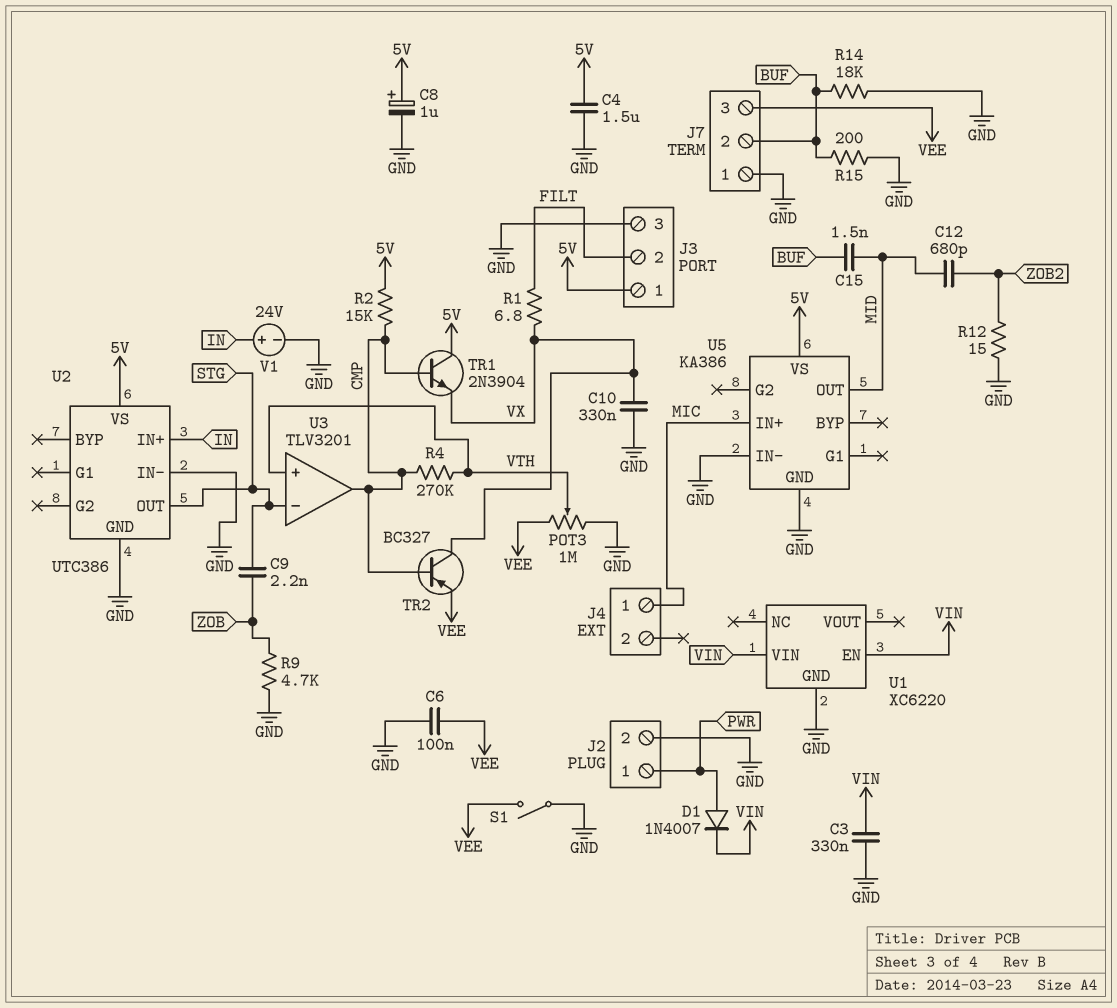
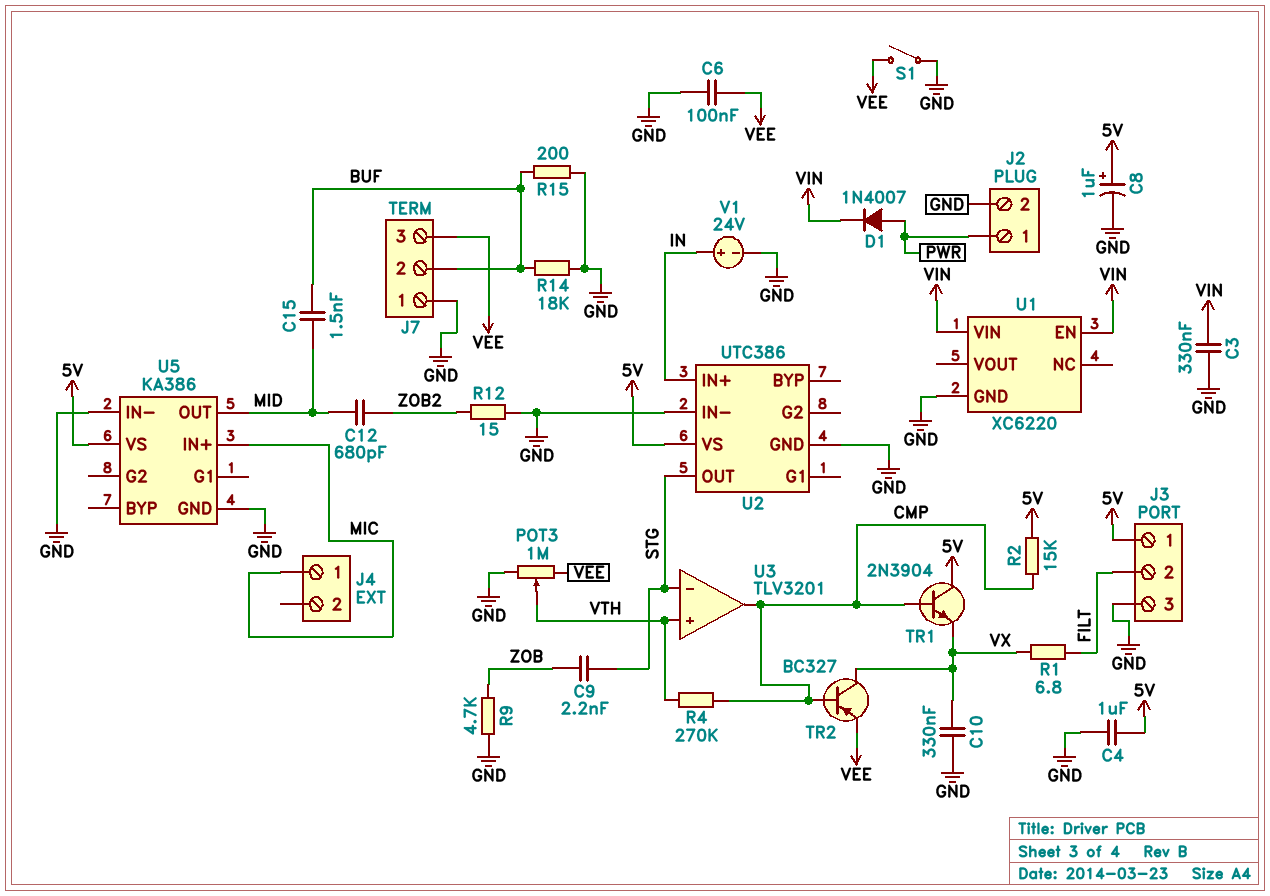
C4: 1.5uF (5V, GND) -> 1uF (5V, GND)

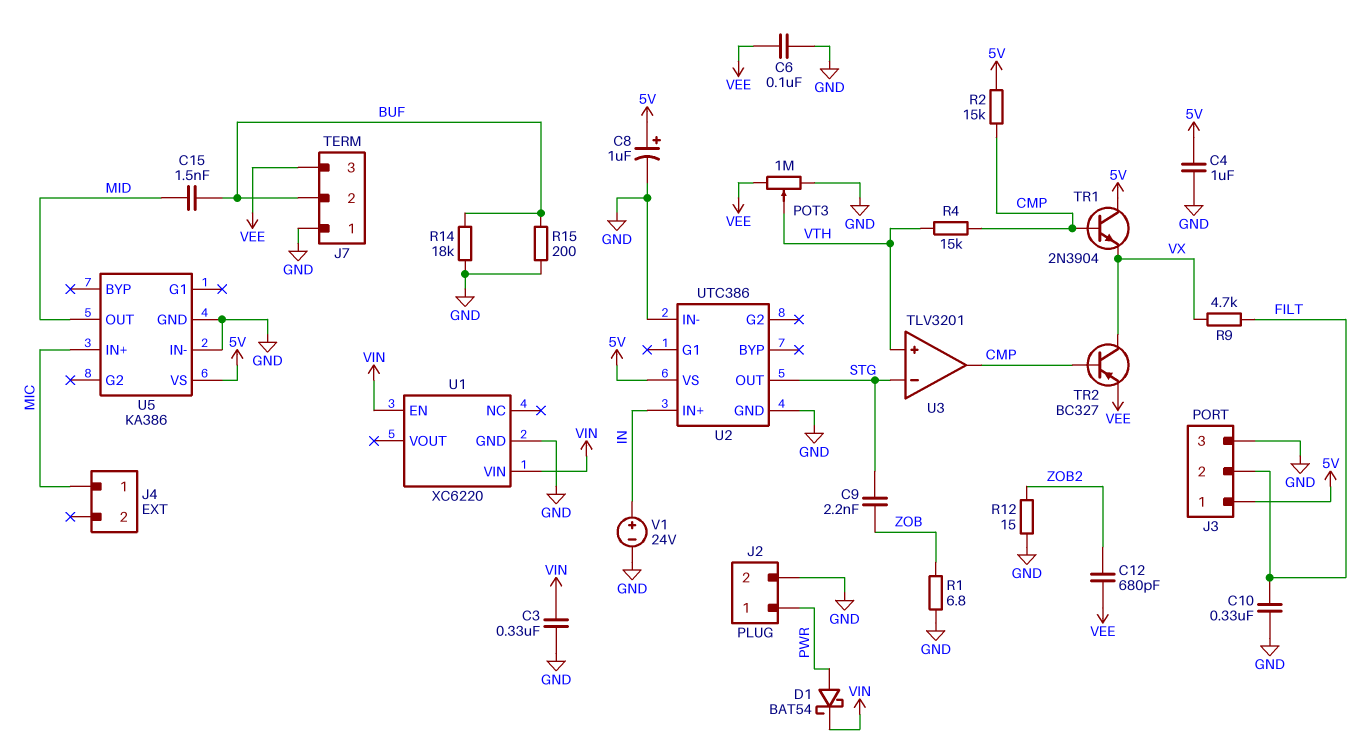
C10: 330nF (GND, VX) -> 330nF (FILT, GND)
C12: 680pF (MID, ZOB2) -> 680pF (VEE, ZOB2)
D1: diode 1N4007 (A PWR, K VIN) -> schottky BAT54 (A PWR, K VIN)
R1: 6.8 (FILT, VX) -> 6.8 (GND, ZOB)
R4: 270k (CMP, VTH) -> 15k (CMP, VTH)
R9: 4.7k (GND, ZOB) -> 4.7k (FILT, VX)
S1: switch (GND, VEE) -> none

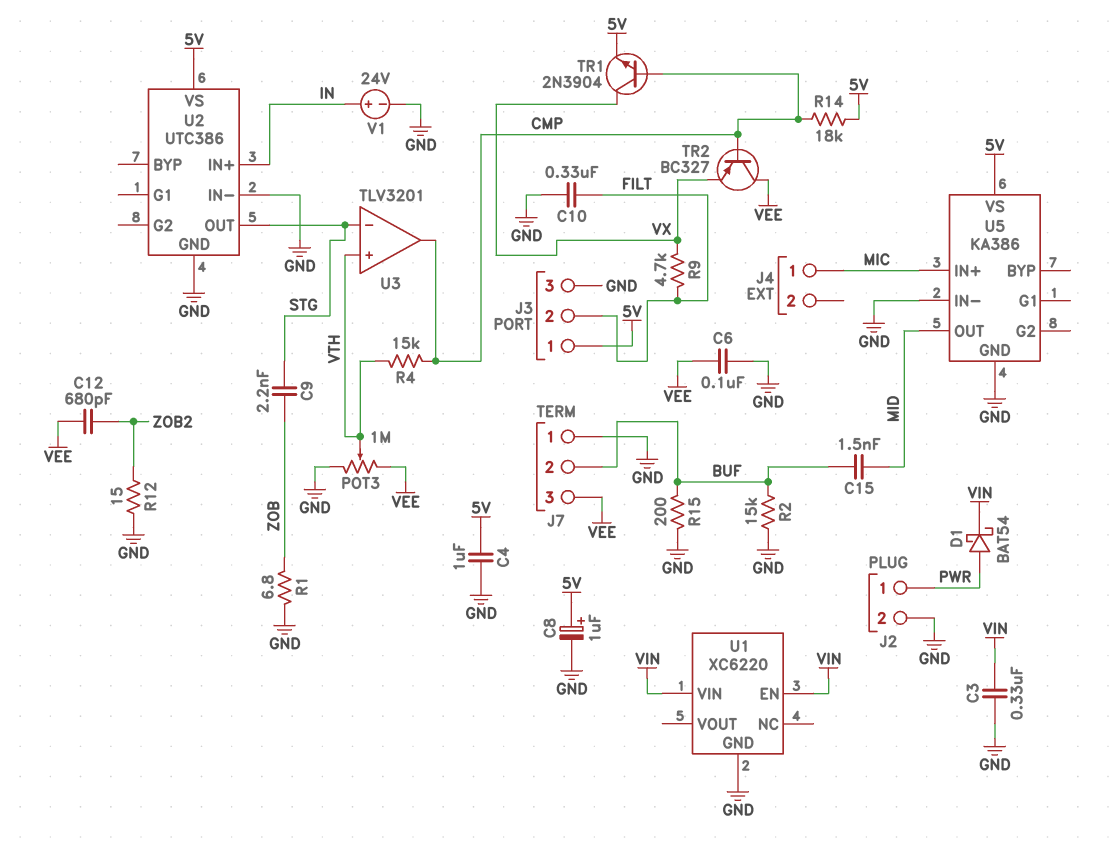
R2: 15k (5V, CMP) -> 15k (BUF, GND)
R14: 18k (BUF, GND) -> 18k (5V, CMP)
TR1: NPN 2N3904 (B CMP, C 5V, E VX) -> NPN 2N3904 (B CMP, C VX, E 5V)
TR2: PNP BC327 (B CMP, C VX, E VEE) -> PNP BC327 (B CMP, C VEE, E VX)

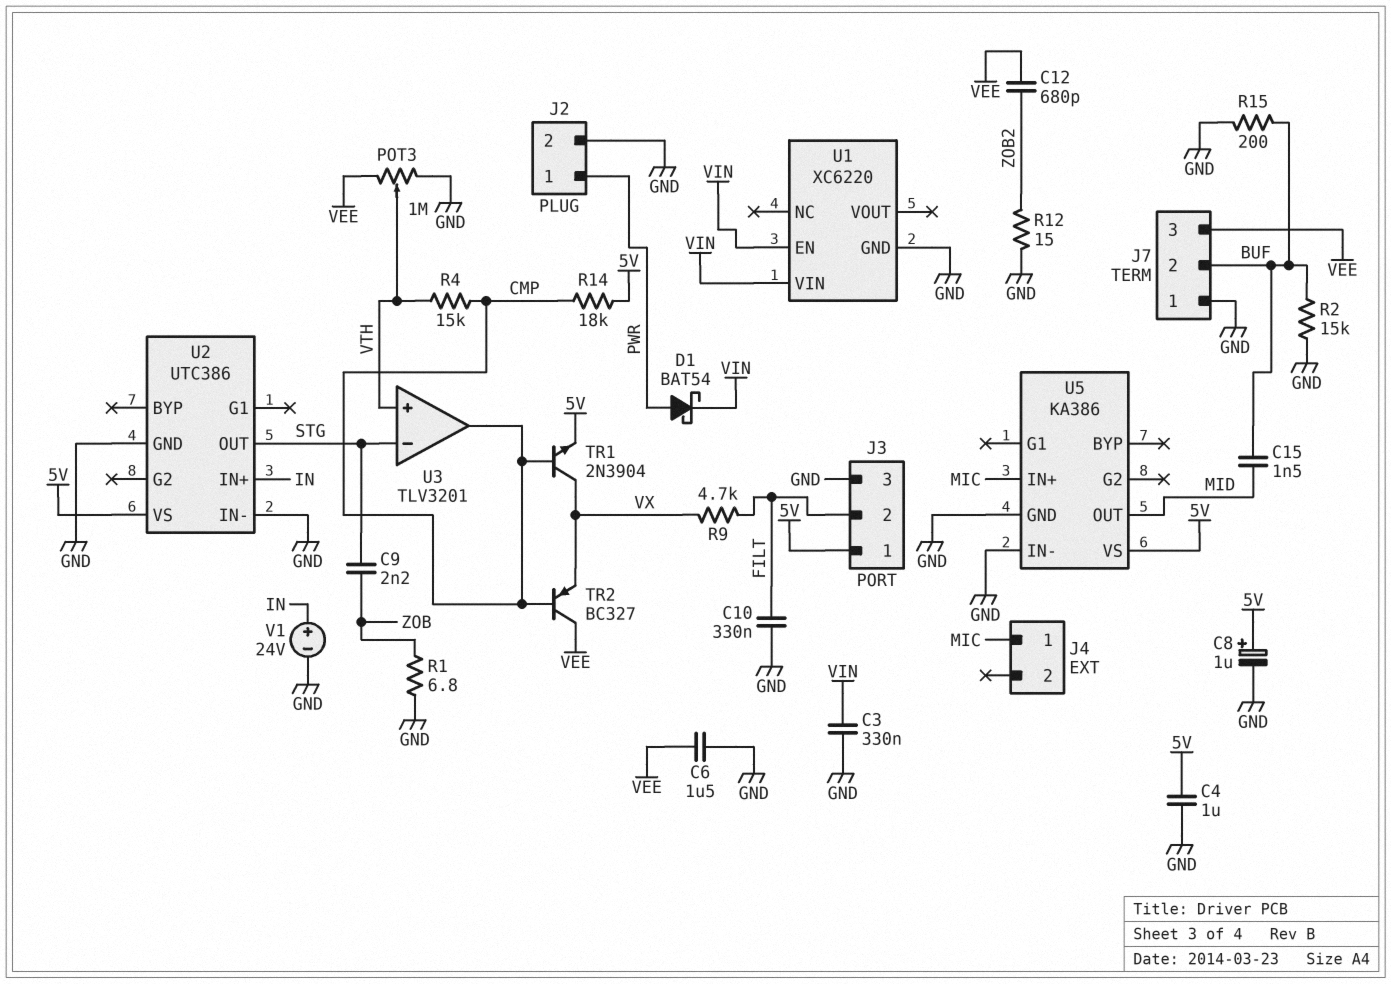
C6: 100nF (GND, VEE) -> 1.5uF (GND, VEE)

